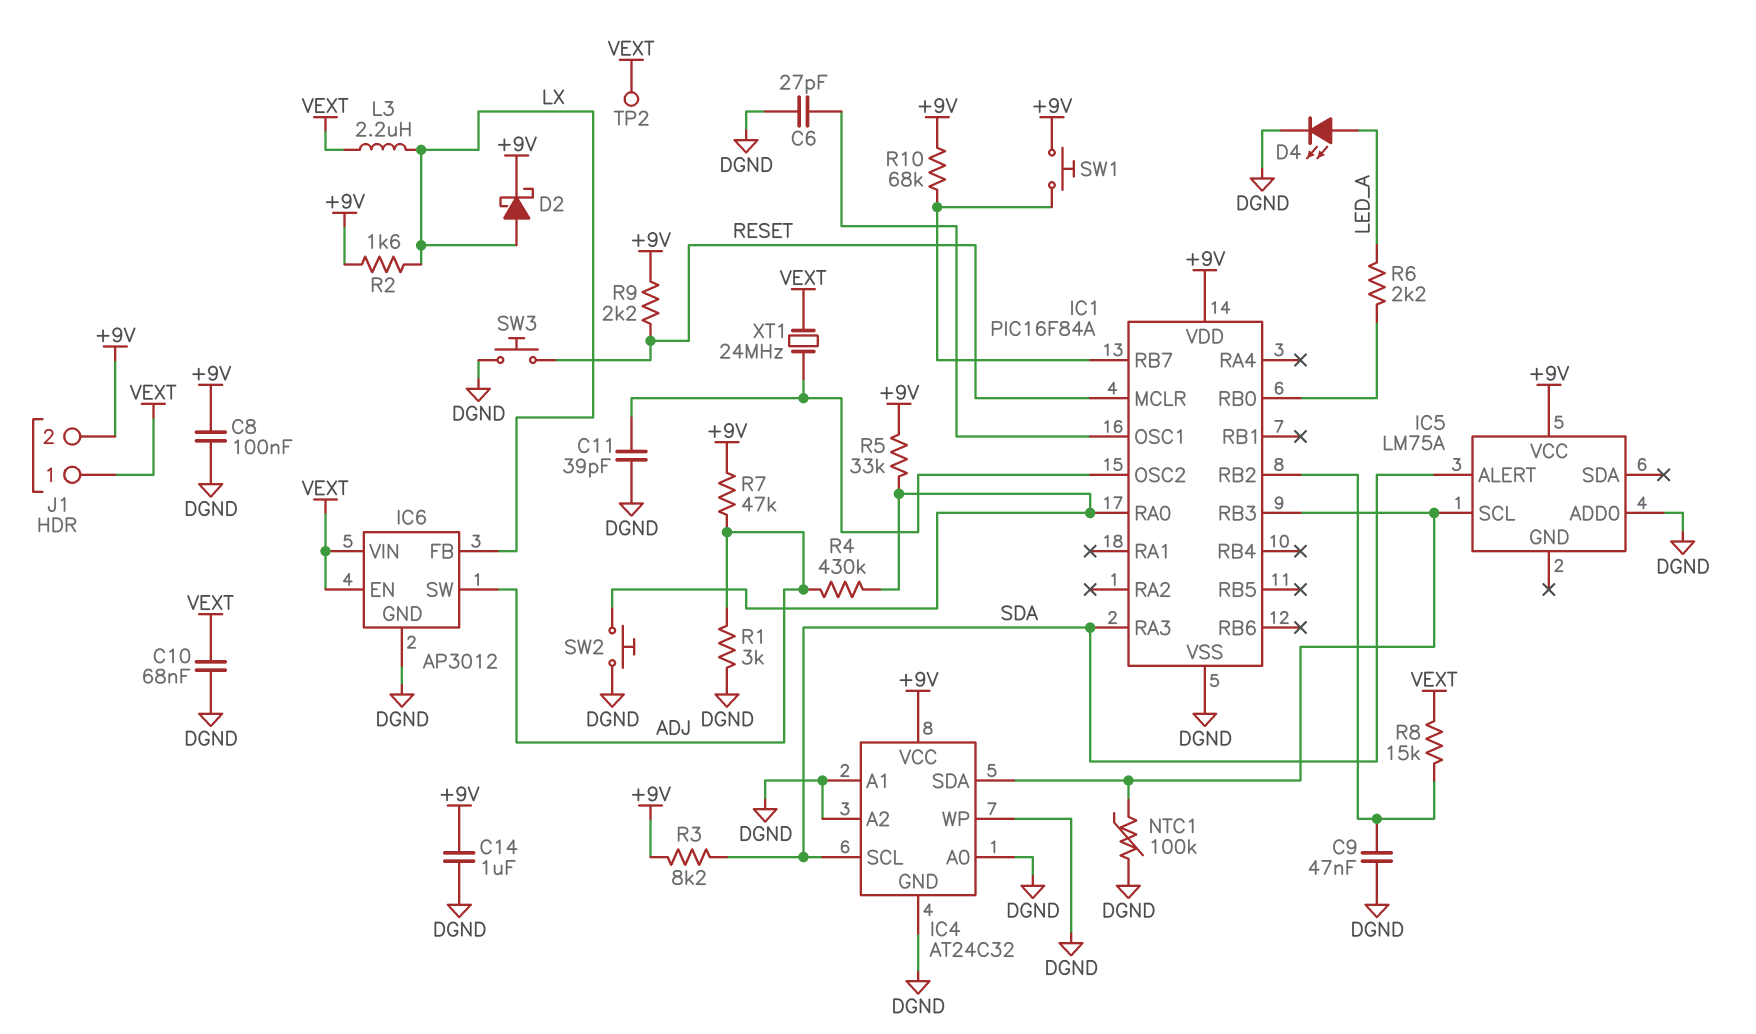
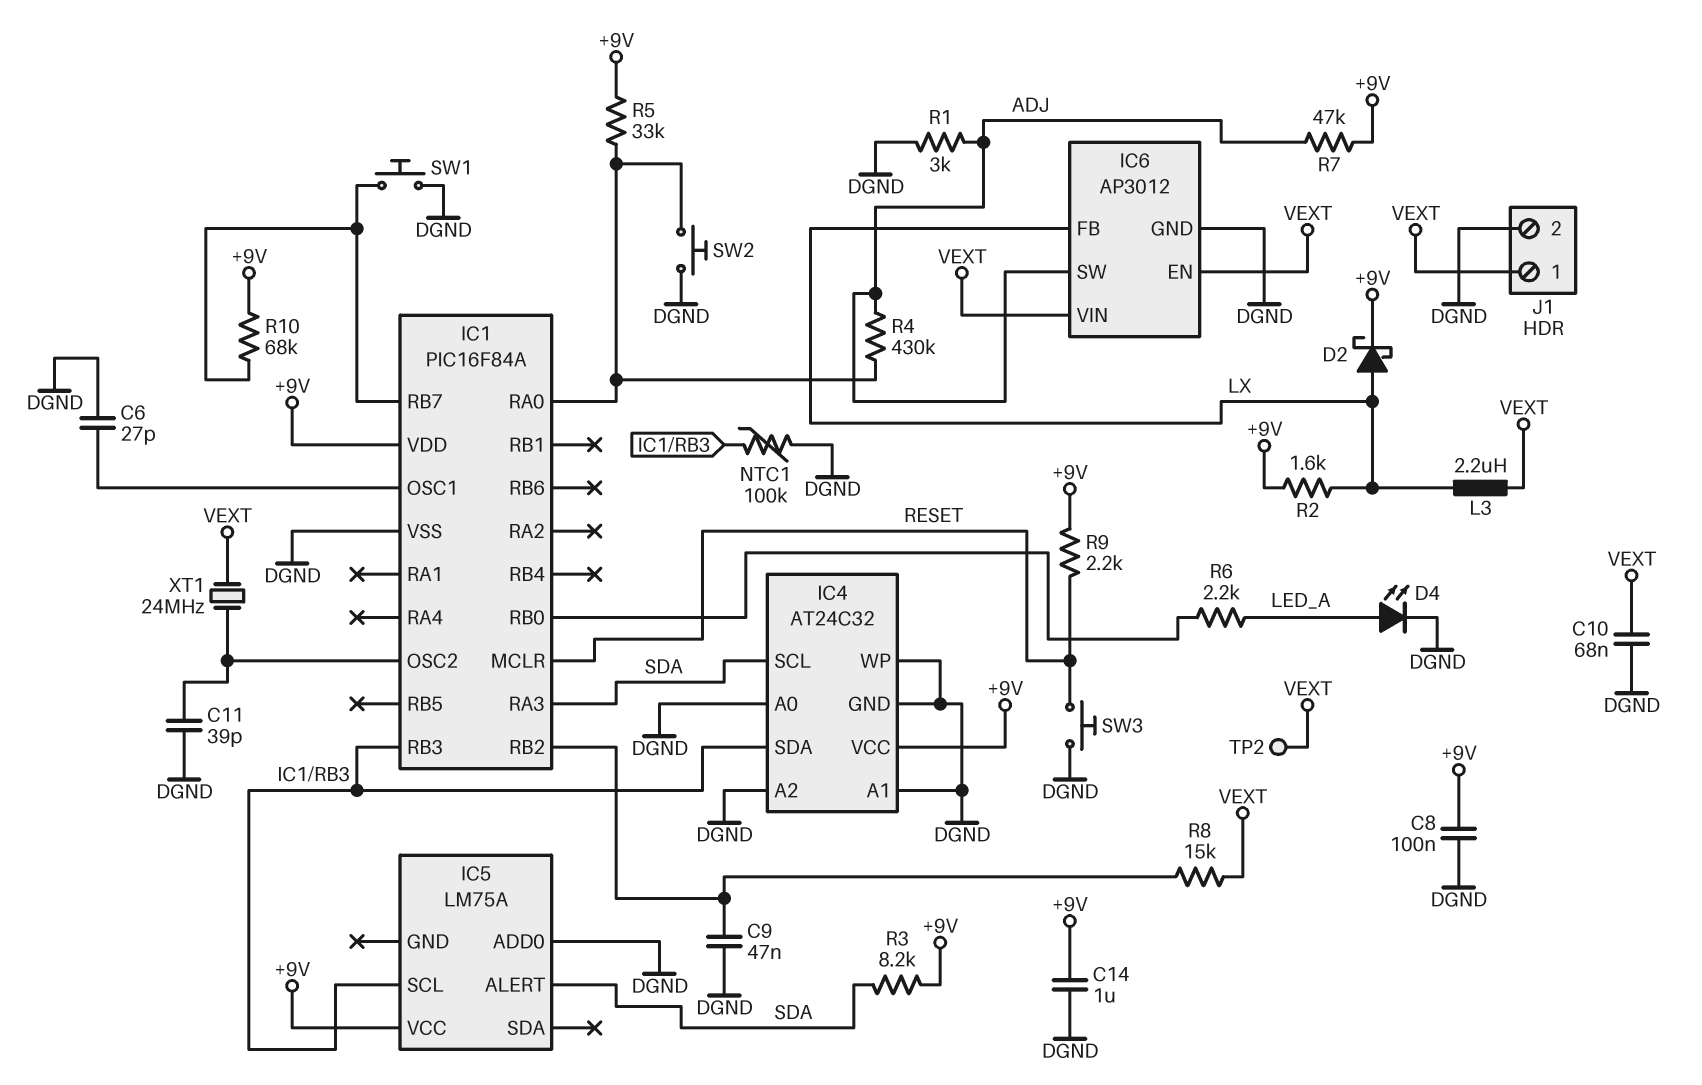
J1 pin 2: +9V -> DGND
SW1: button (+9V, IC1/RB7) -> button (DGND, IC1/RB7)

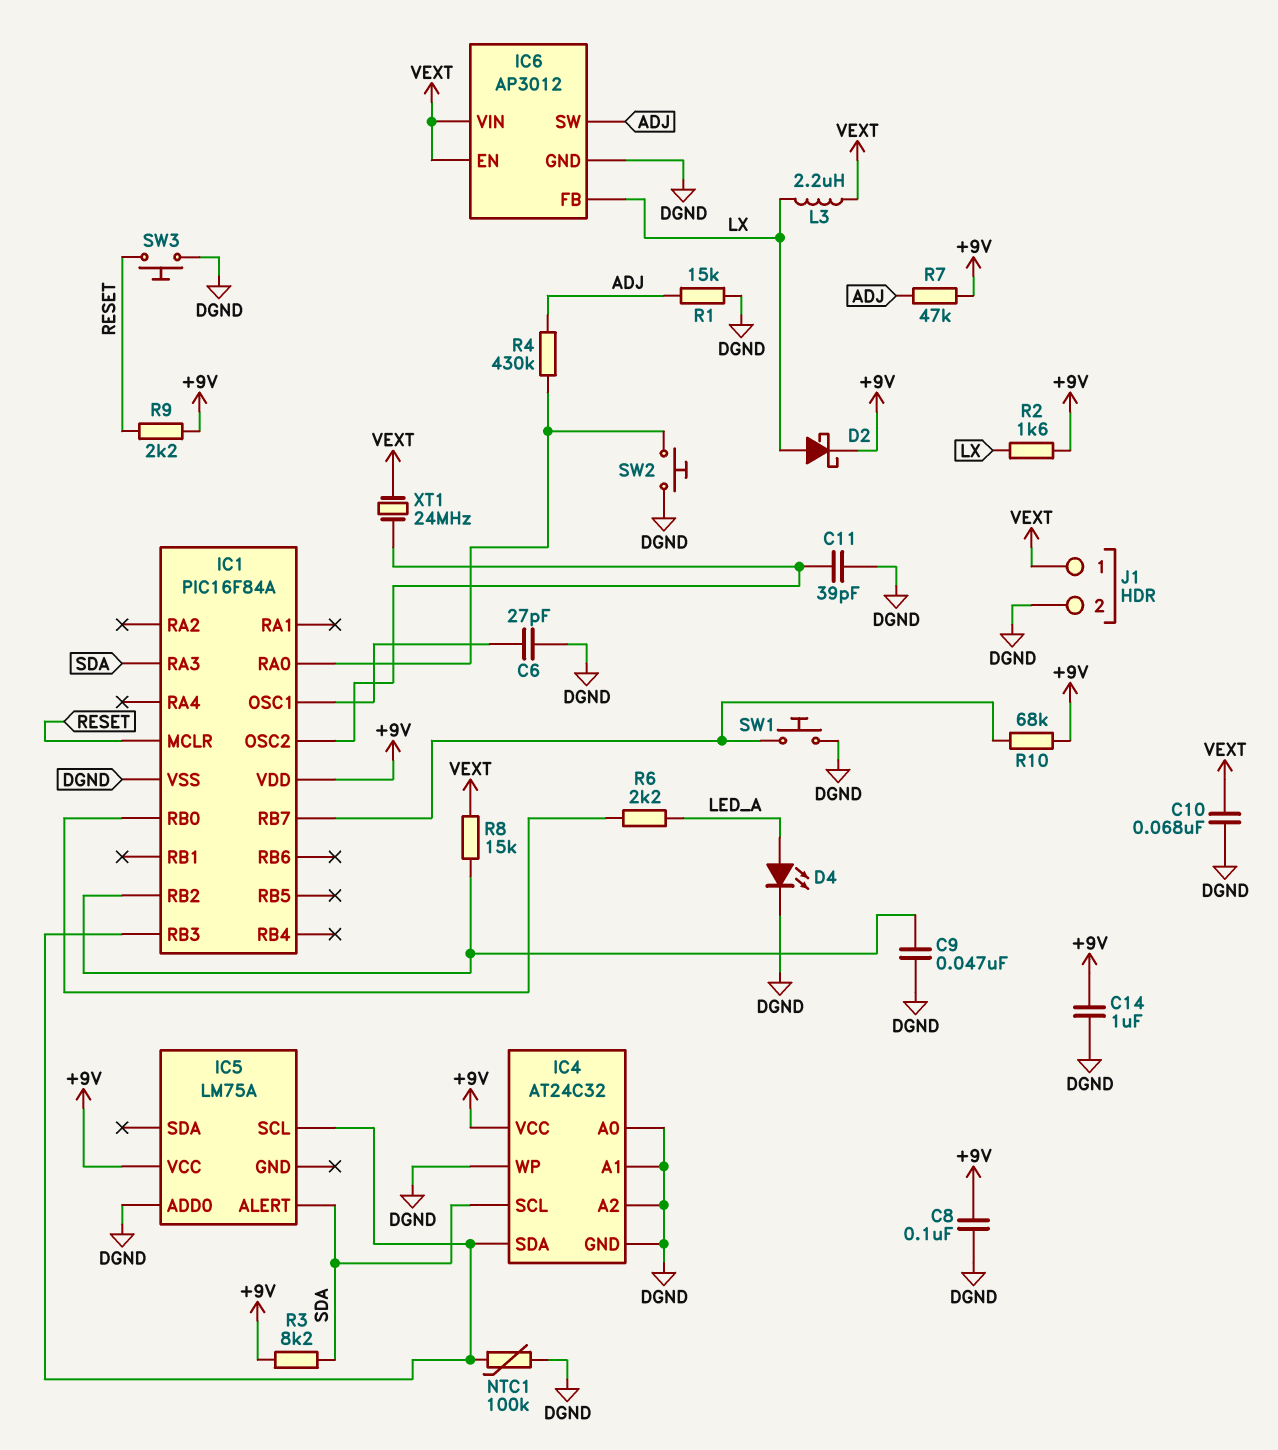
R1: 3k (ADJ, DGND) -> 15k (ADJ, DGND)
R5: 33k (+9V, IC1/RA0) -> none
TP2: test point (VEXT) -> none

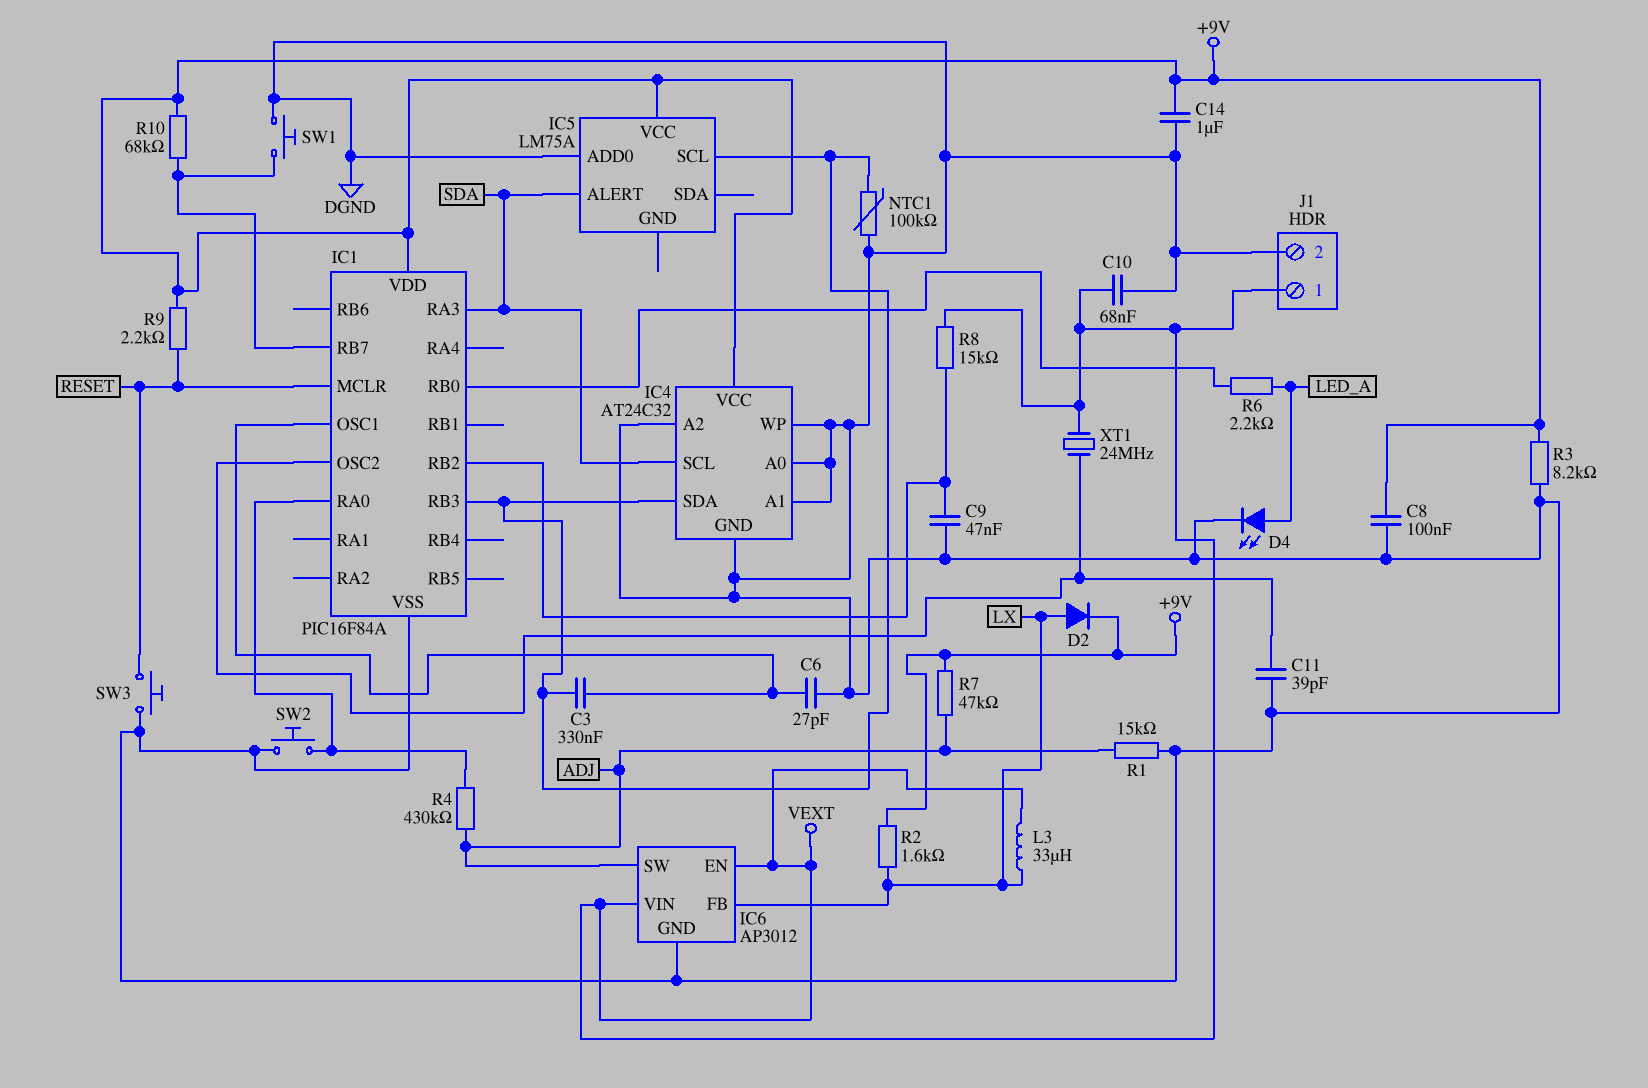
C3: none -> 330nF (IC1/OSC1, IC1/RB3)
D2: schottky (A LX, K +9V) -> diode (A LX, K +9V)
L3: 2.2uH (LX, VEXT) -> 33uH (LX, VEXT)
R3: 8.2k (+9V, SDA) -> 8.2k (+9V, DGND)

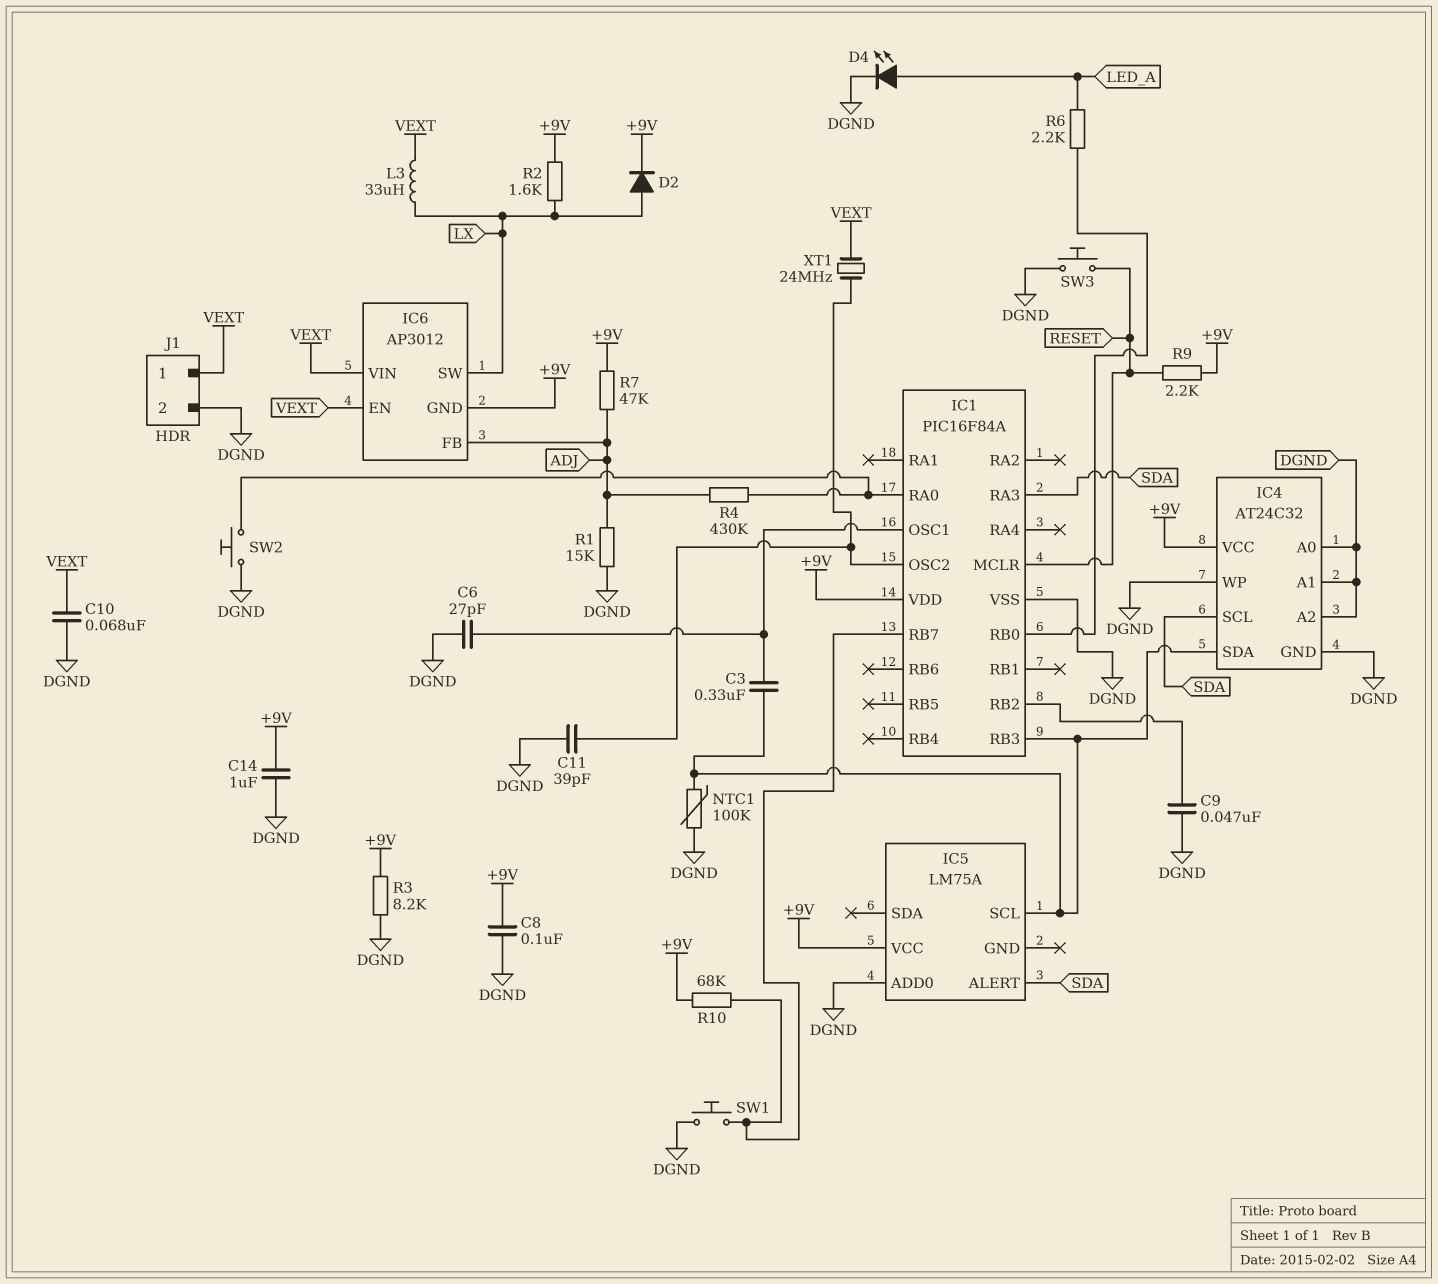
IC6 pin FB: LX -> ADJ
IC6 pin GND: DGND -> +9V
IC6 pin SW: ADJ -> LX
R8: 15k (IC1/RB2, VEXT) -> none

